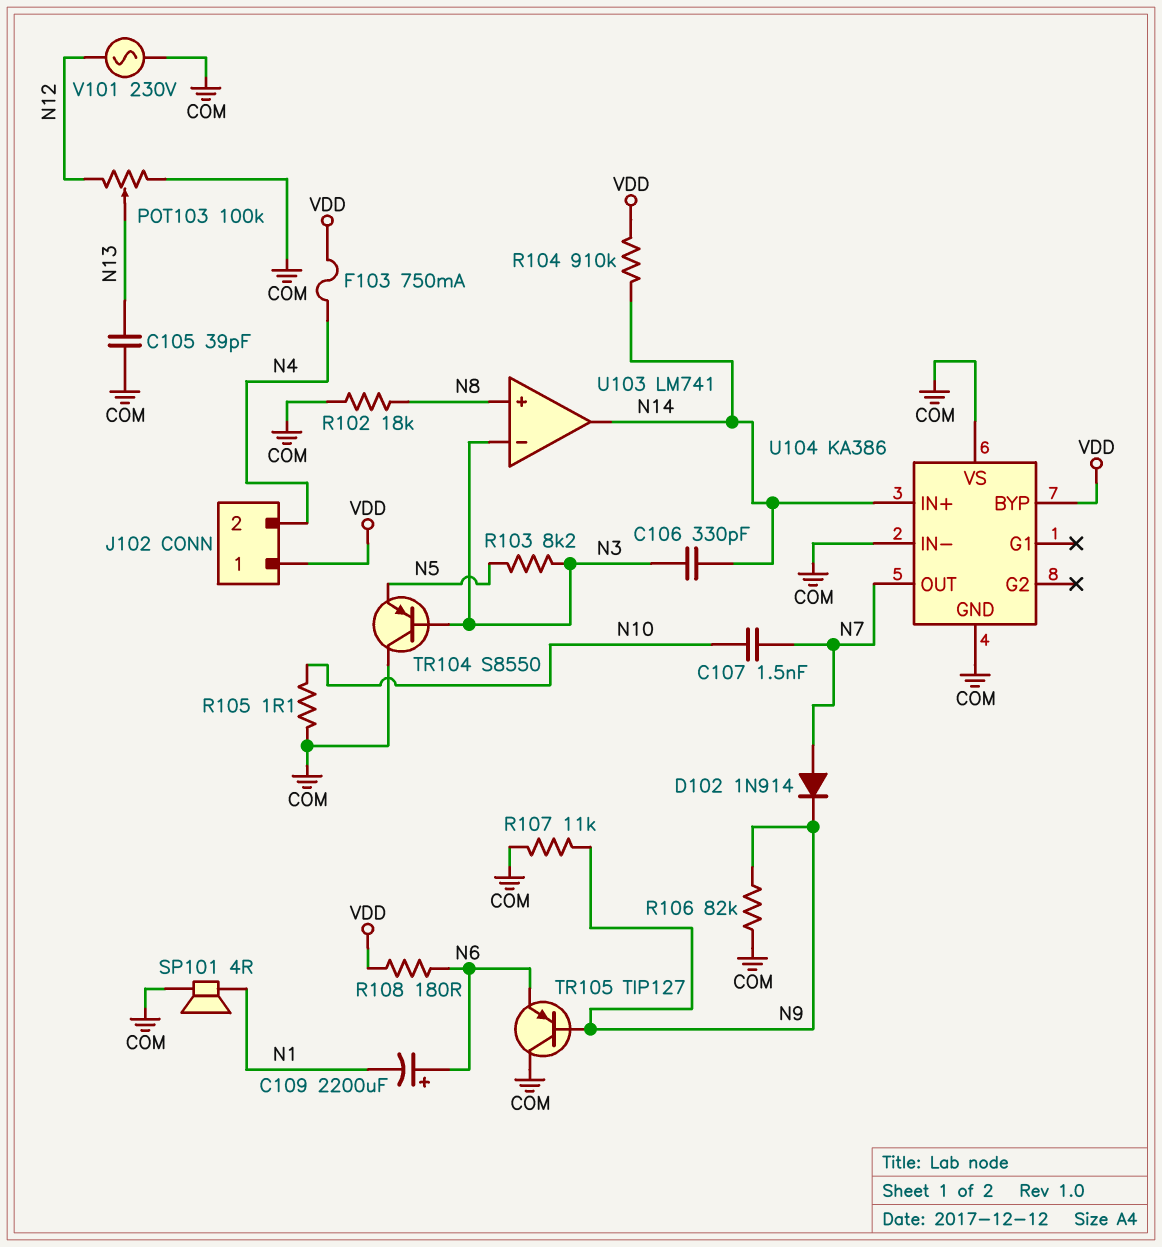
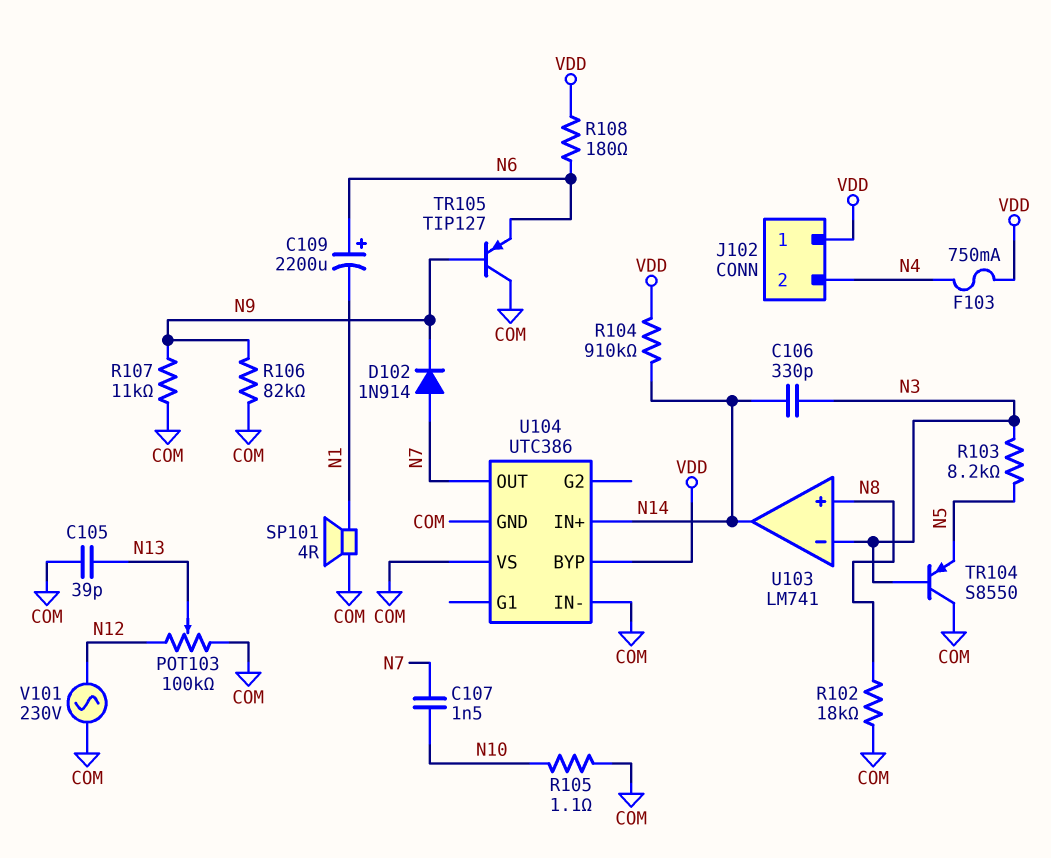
U104: KA386 -> UTC386

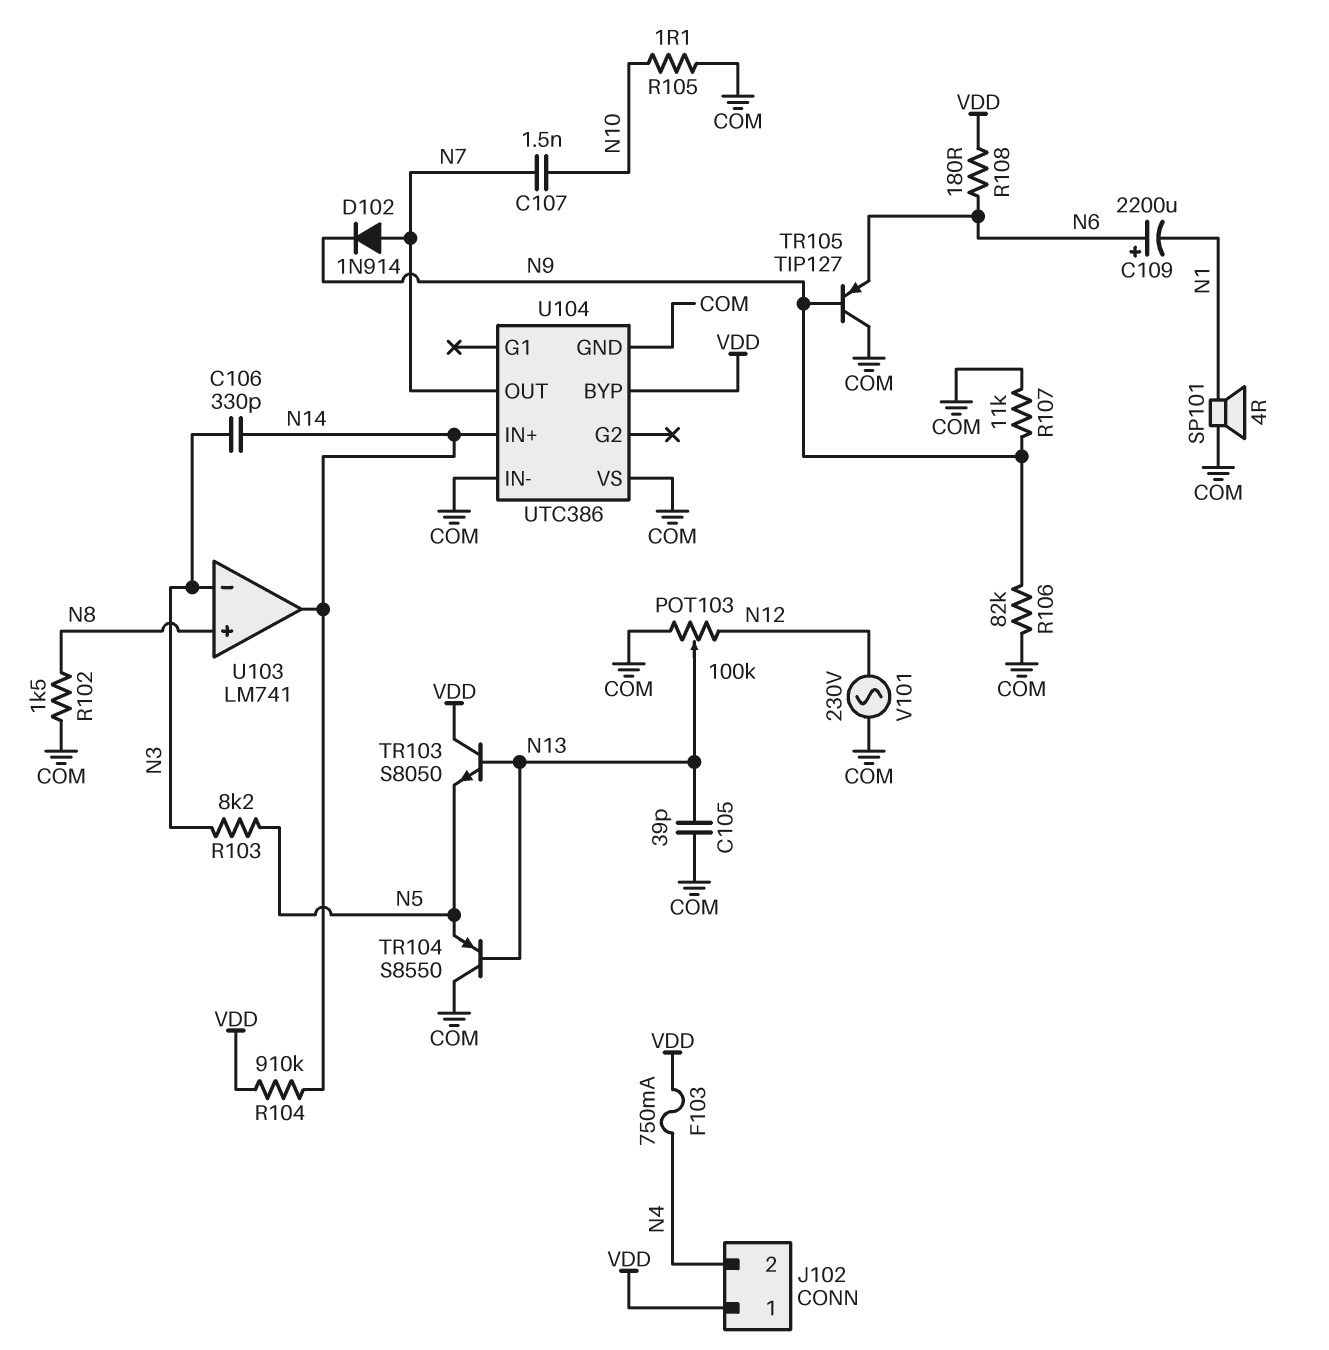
R102: 18k (COM, N8) -> 1.5k (COM, N8)
TR103: none -> NPN S8050 (B N13, C VDD, E N5)
TR104: PNP S8550 (B N3, C COM, E N5) -> PNP S8550 (B N13, C COM, E N5)

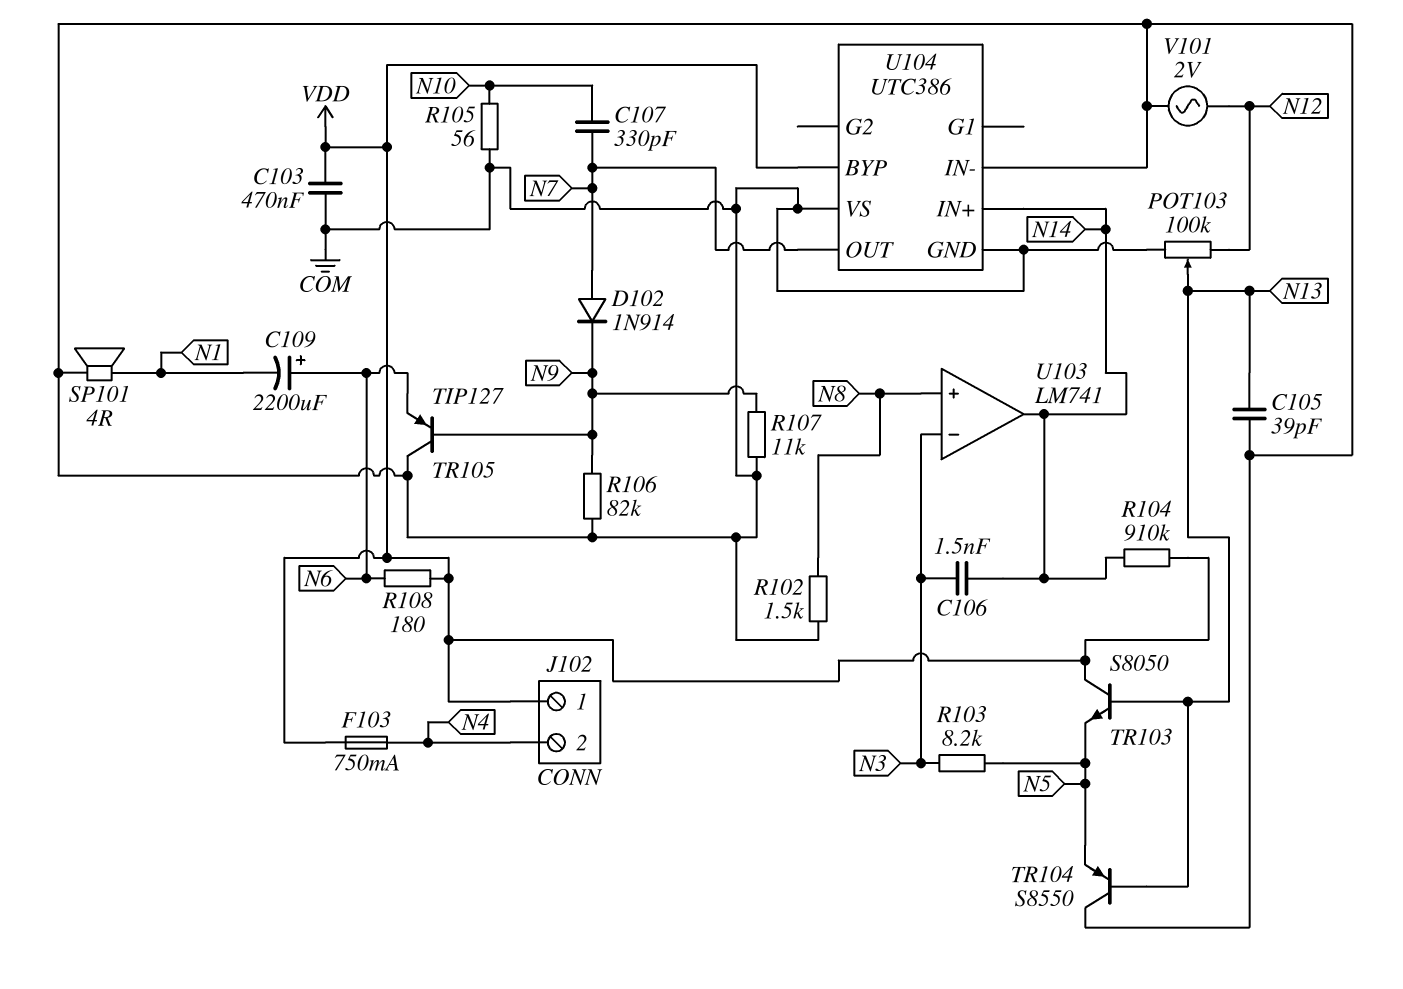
C103: none -> 470nF (COM, VDD)
C106: 330pF (N3, N14) -> 1.5nF (N3, N14)
C107: 1.5nF (N7, N10) -> 330pF (N7, N10)
R105: 1.1 (COM, N10) -> 56 (COM, N10)
V101: AC 230V (COM, N12) -> AC 2V (COM, N12)

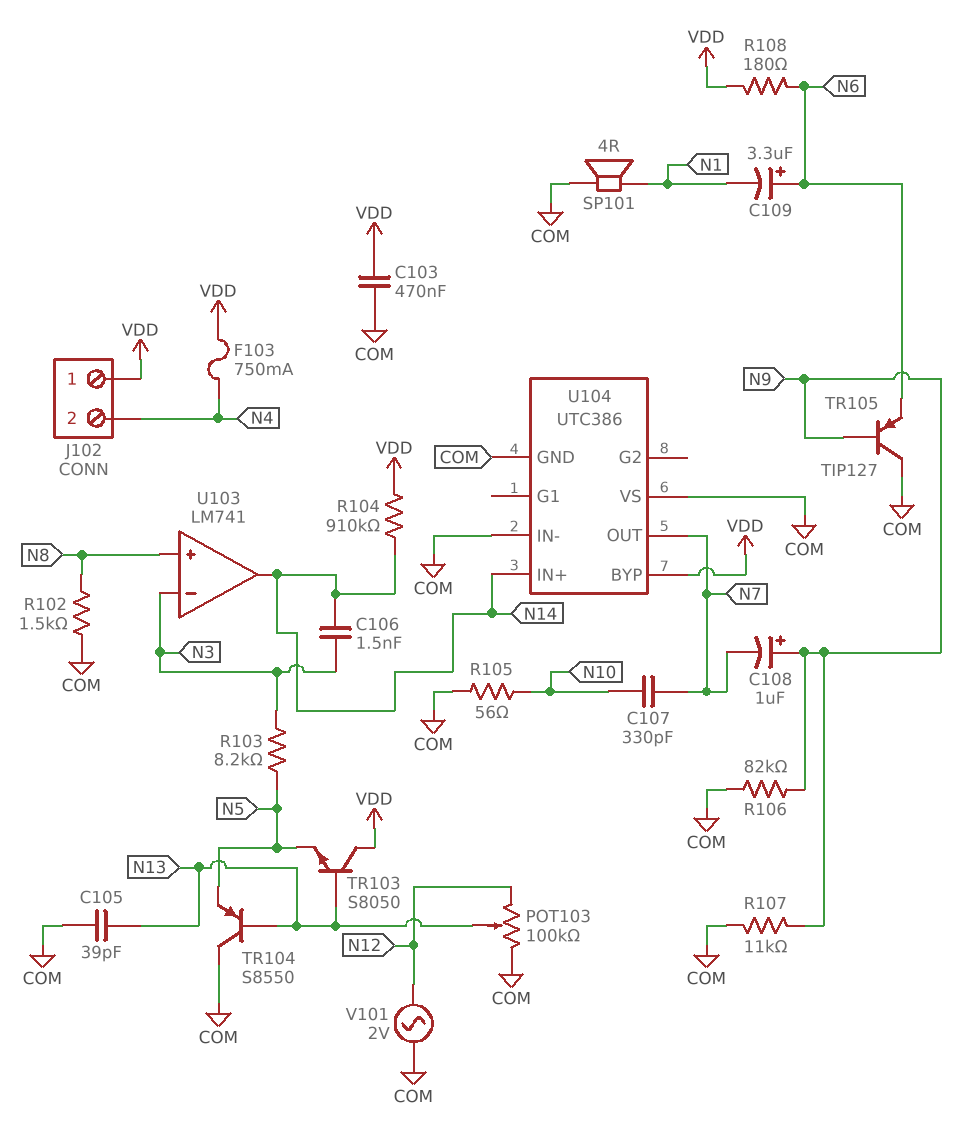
C108: none -> 1uF (plus N9, minus N7)
C109: 2200uF (plus N6, minus N1) -> 3.3uF (plus N6, minus N1)
D102: diode 1N914 (A N7, K N9) -> none

